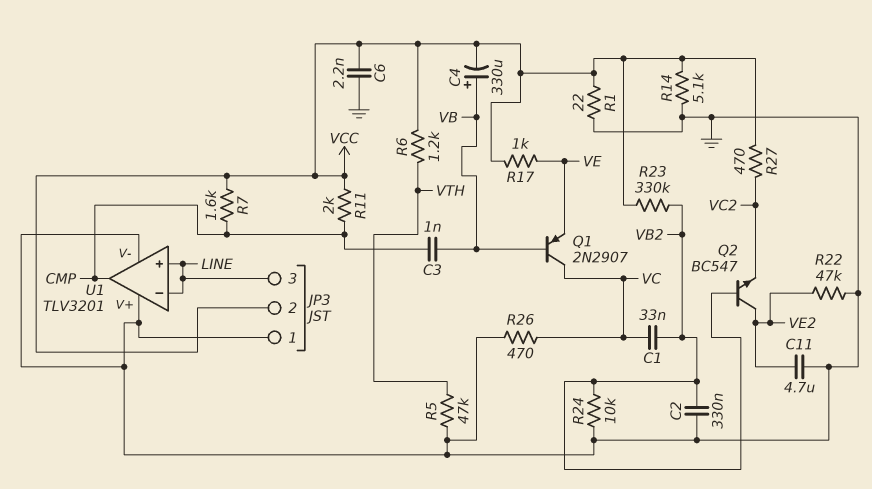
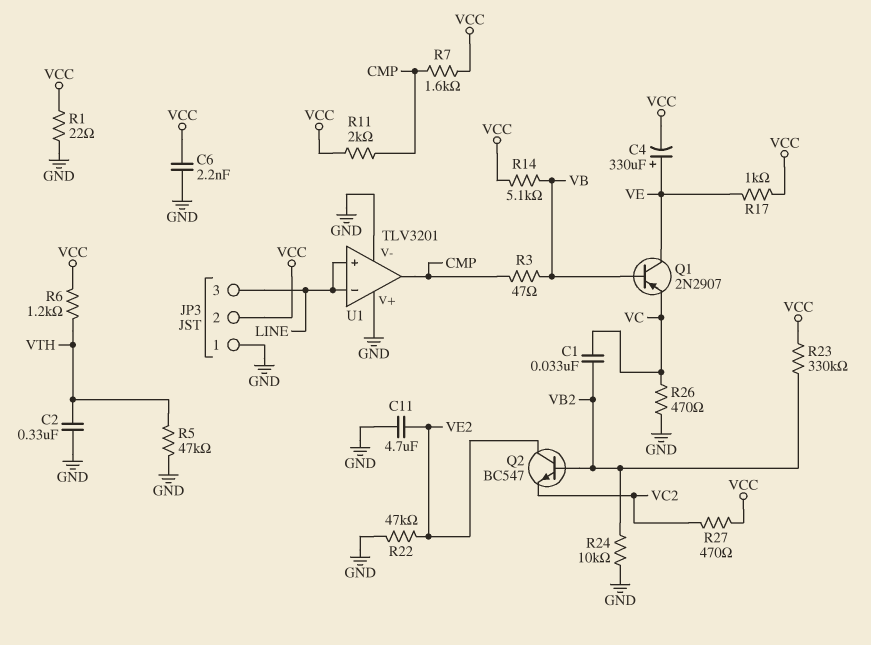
C2: 330nF (GND, VB2) -> 330nF (GND, VTH)
C3: 1nF (CMP, VB) -> none
C4: 330uF (plus VB, minus VCC) -> 330uF (plus VE, minus VCC)
Q1: PNP 2N2907 (B VB, C VC, E VE) -> PNP 2N2907 (B VB, C VE, E VC)
R3: none -> 47 (CMP, VB)
R14: 5.1k (GND, VCC) -> 5.1k (VB, VCC)

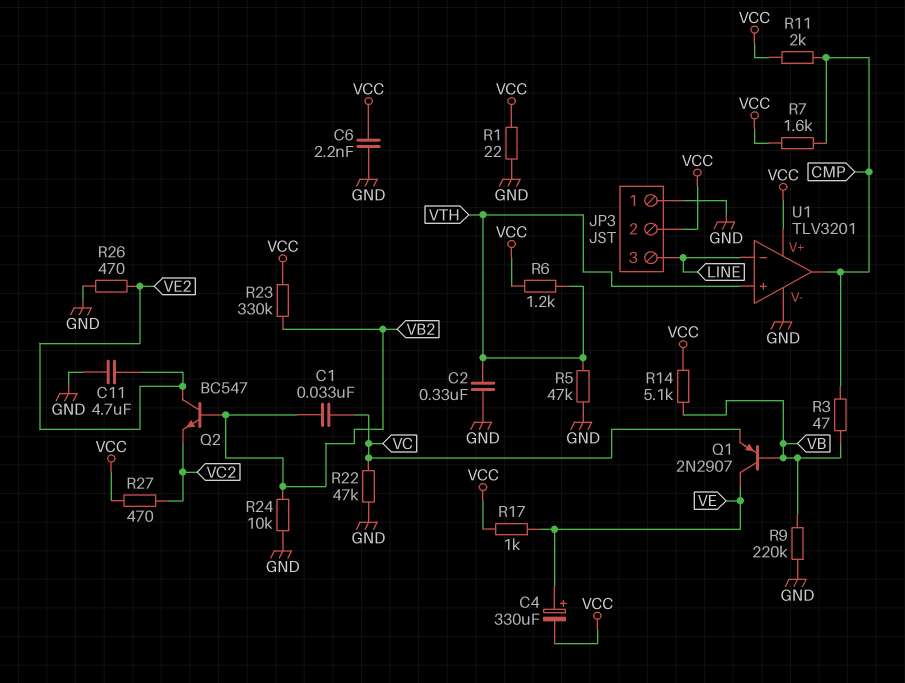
R9: none -> 220k (GND, VB)
R22: 47k (GND, VE2) -> 47k (GND, VC)
R26: 470 (GND, VC) -> 470 (GND, VE2)
U1 pin V+: GND -> VCC
U1 pin in+: LINE -> VTH

